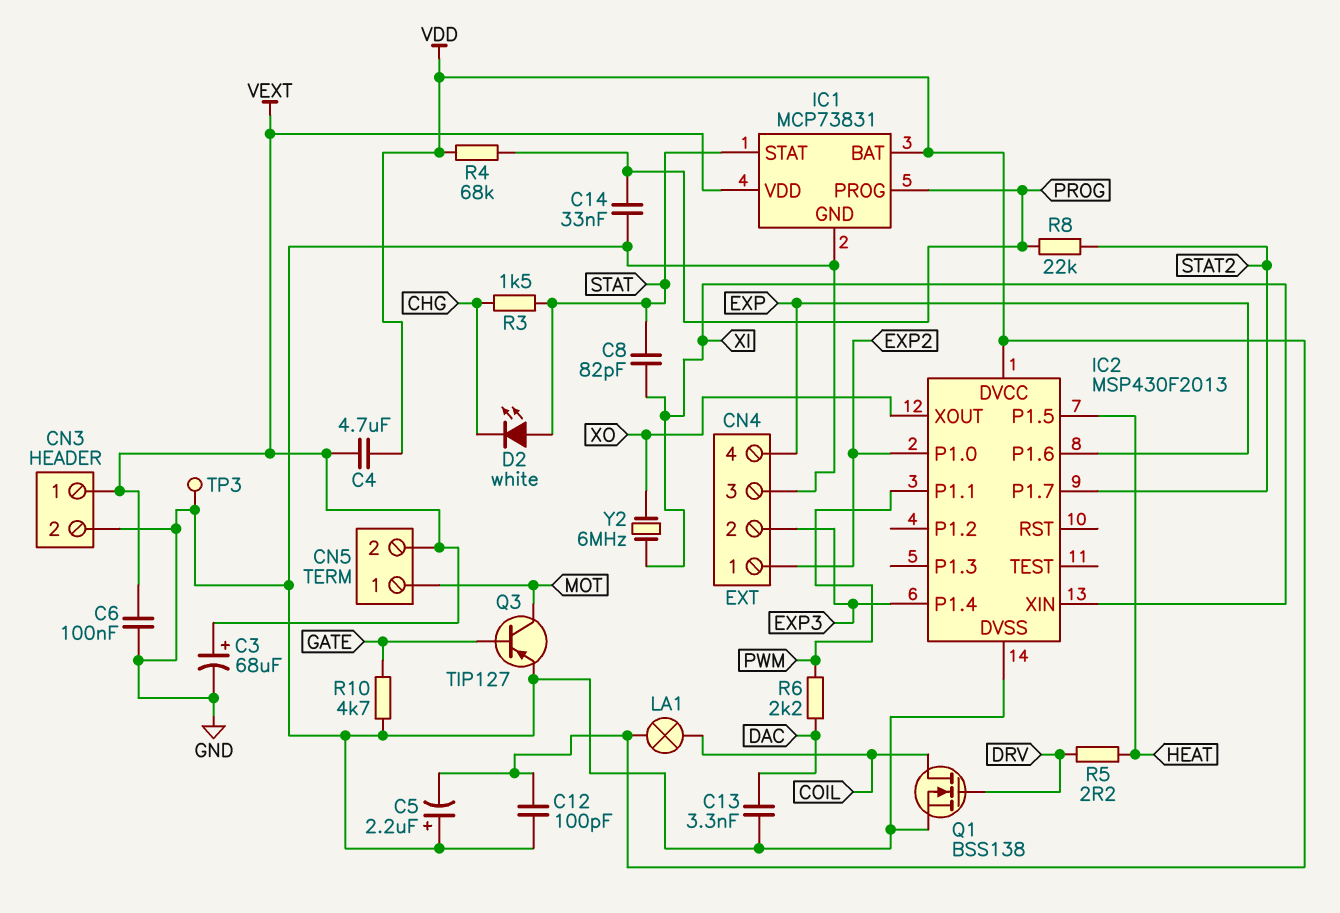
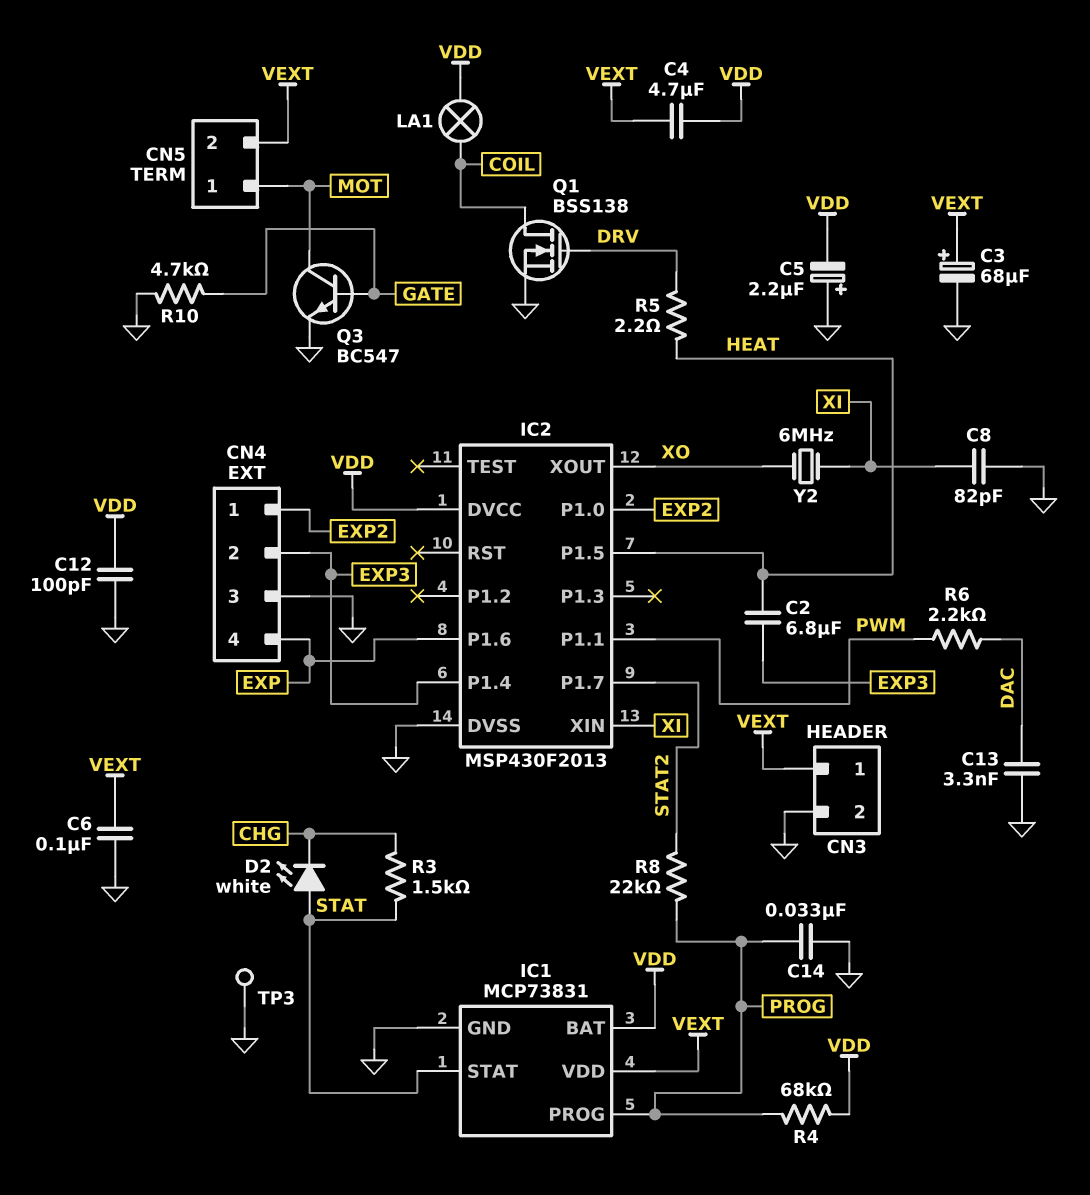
C2: none -> 6.8uF (EXP3, HEAT)
C8: 82pF (STAT, XI) -> 82pF (GND, XI)
Q3: PNP TIP127 (B GATE, C MOT, E GND) -> NPN BC547 (B GATE, C MOT, E GND)

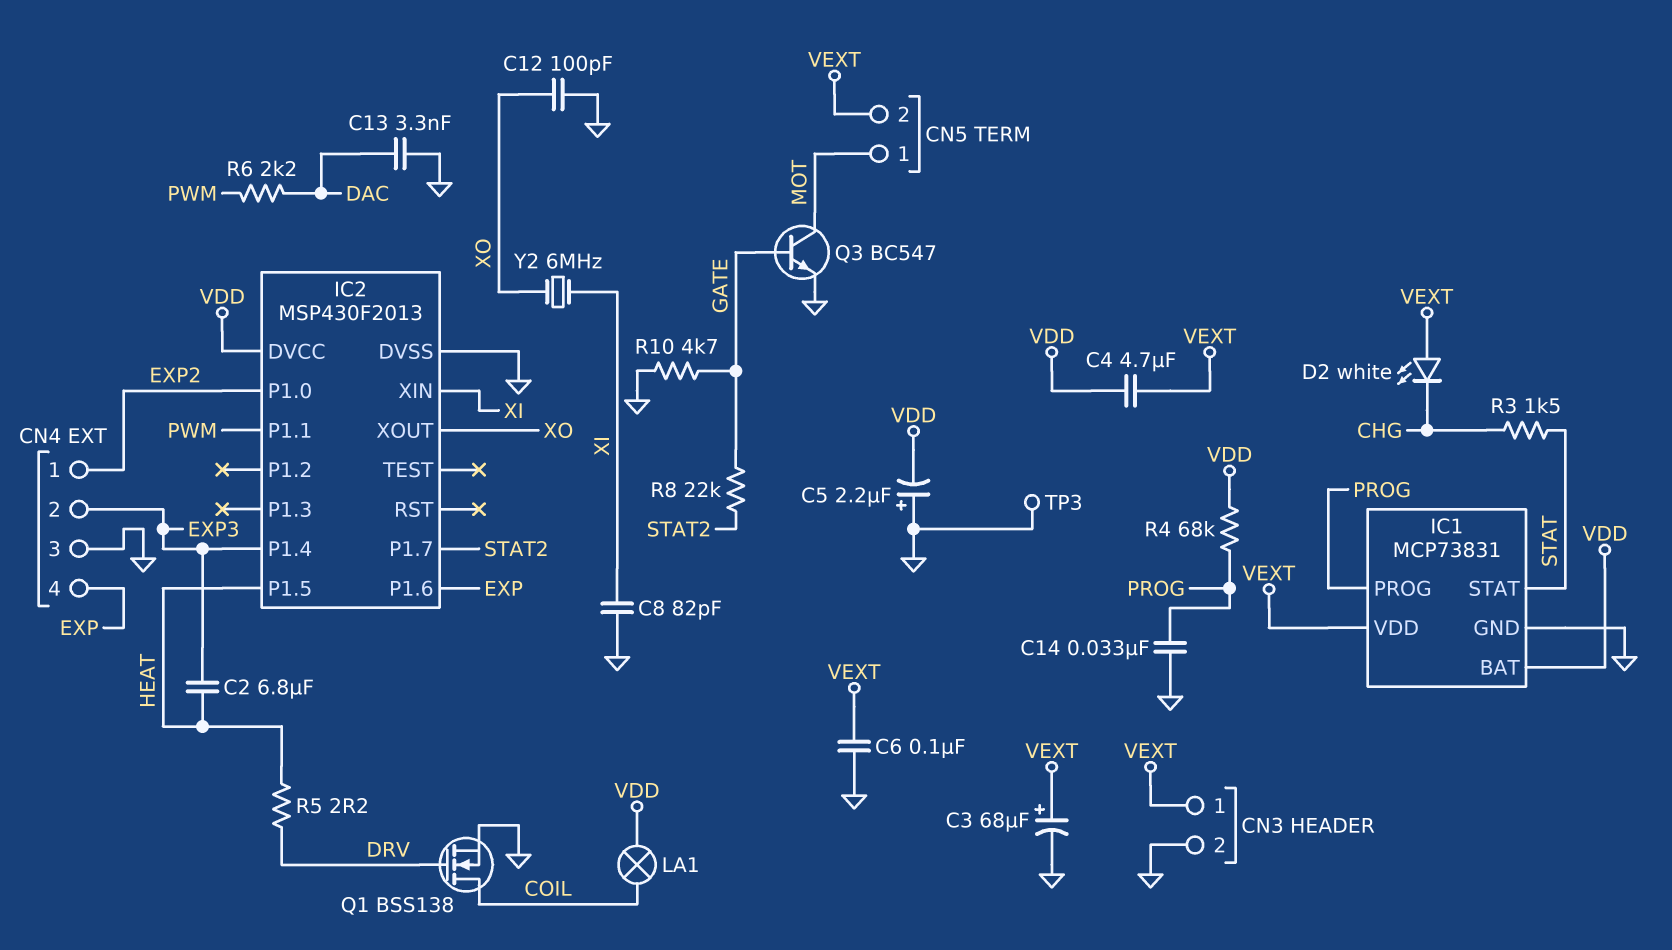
C12: 100pF (GND, VDD) -> 100pF (GND, XO)
D2: LED white (A STAT, K CHG) -> LED white (A VEXT, K CHG)
R8: 22k (PROG, STAT2) -> 22k (GATE, STAT2)

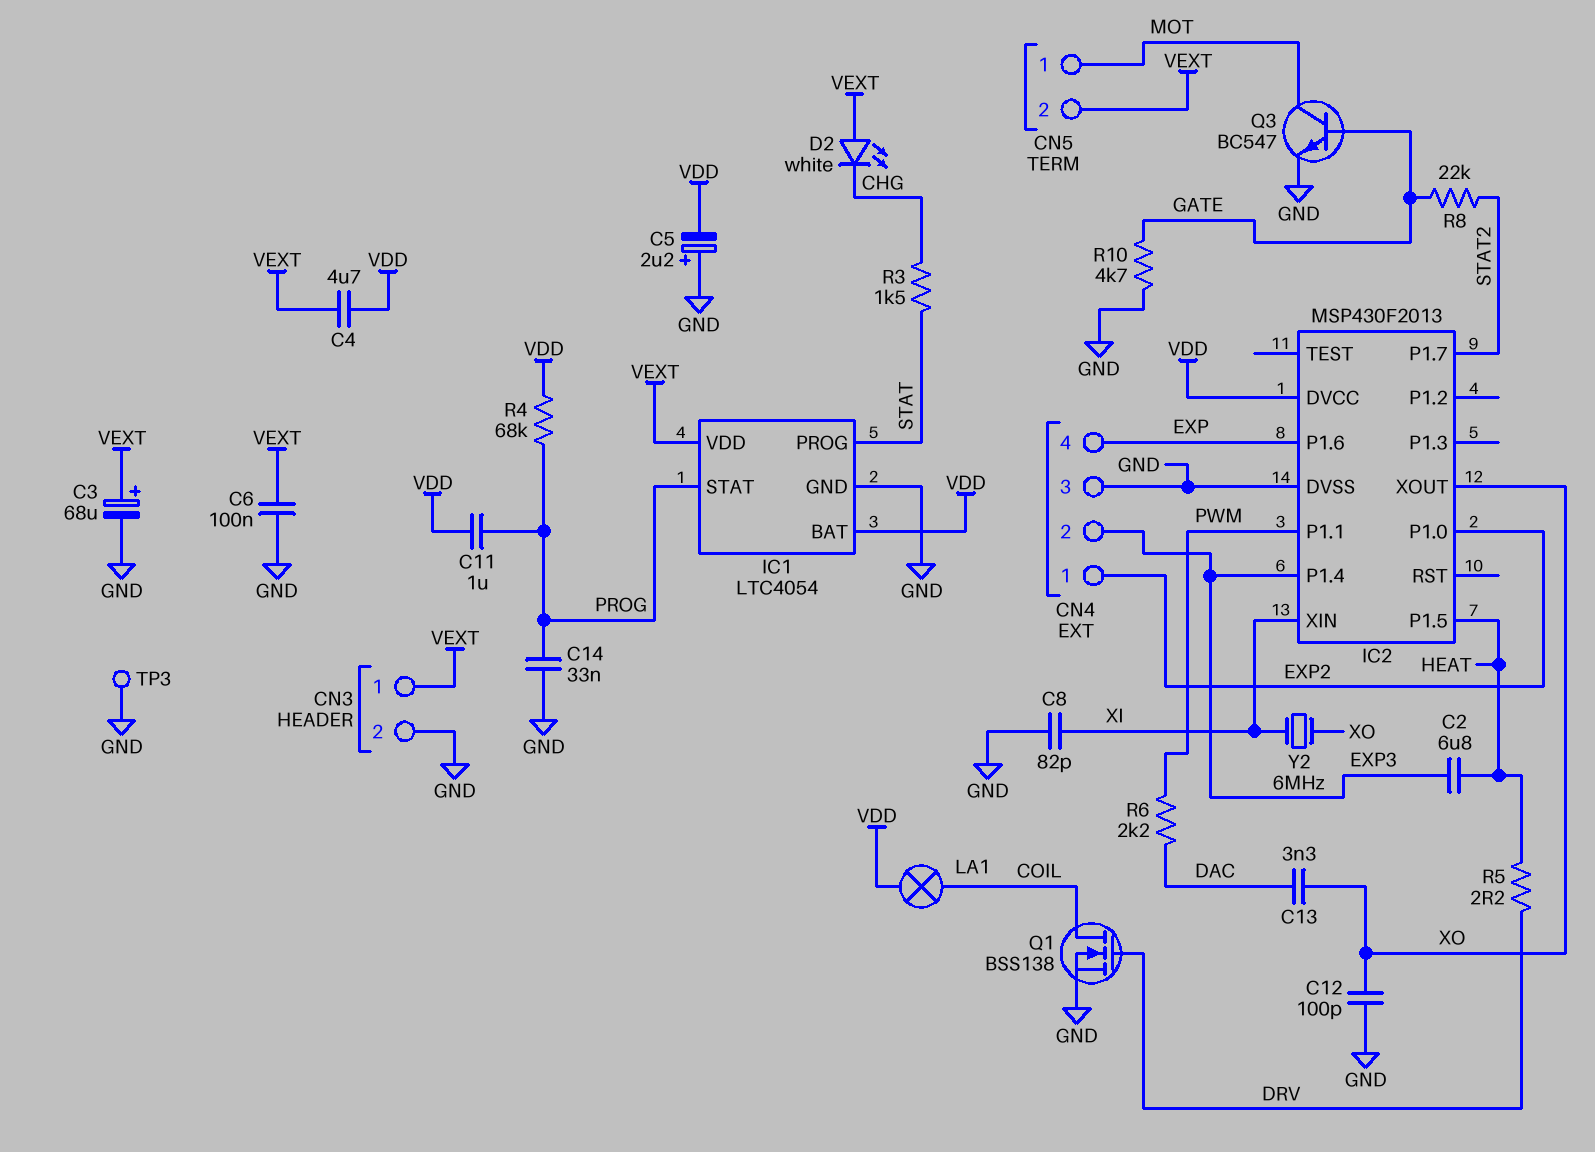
C11: none -> 1uF (PROG, VDD)
C13: 3.3nF (DAC, GND) -> 3.3nF (DAC, XO)
IC1: MCP73831 -> LTC4054
IC1 pin PROG: PROG -> STAT
IC1 pin STAT: STAT -> PROG

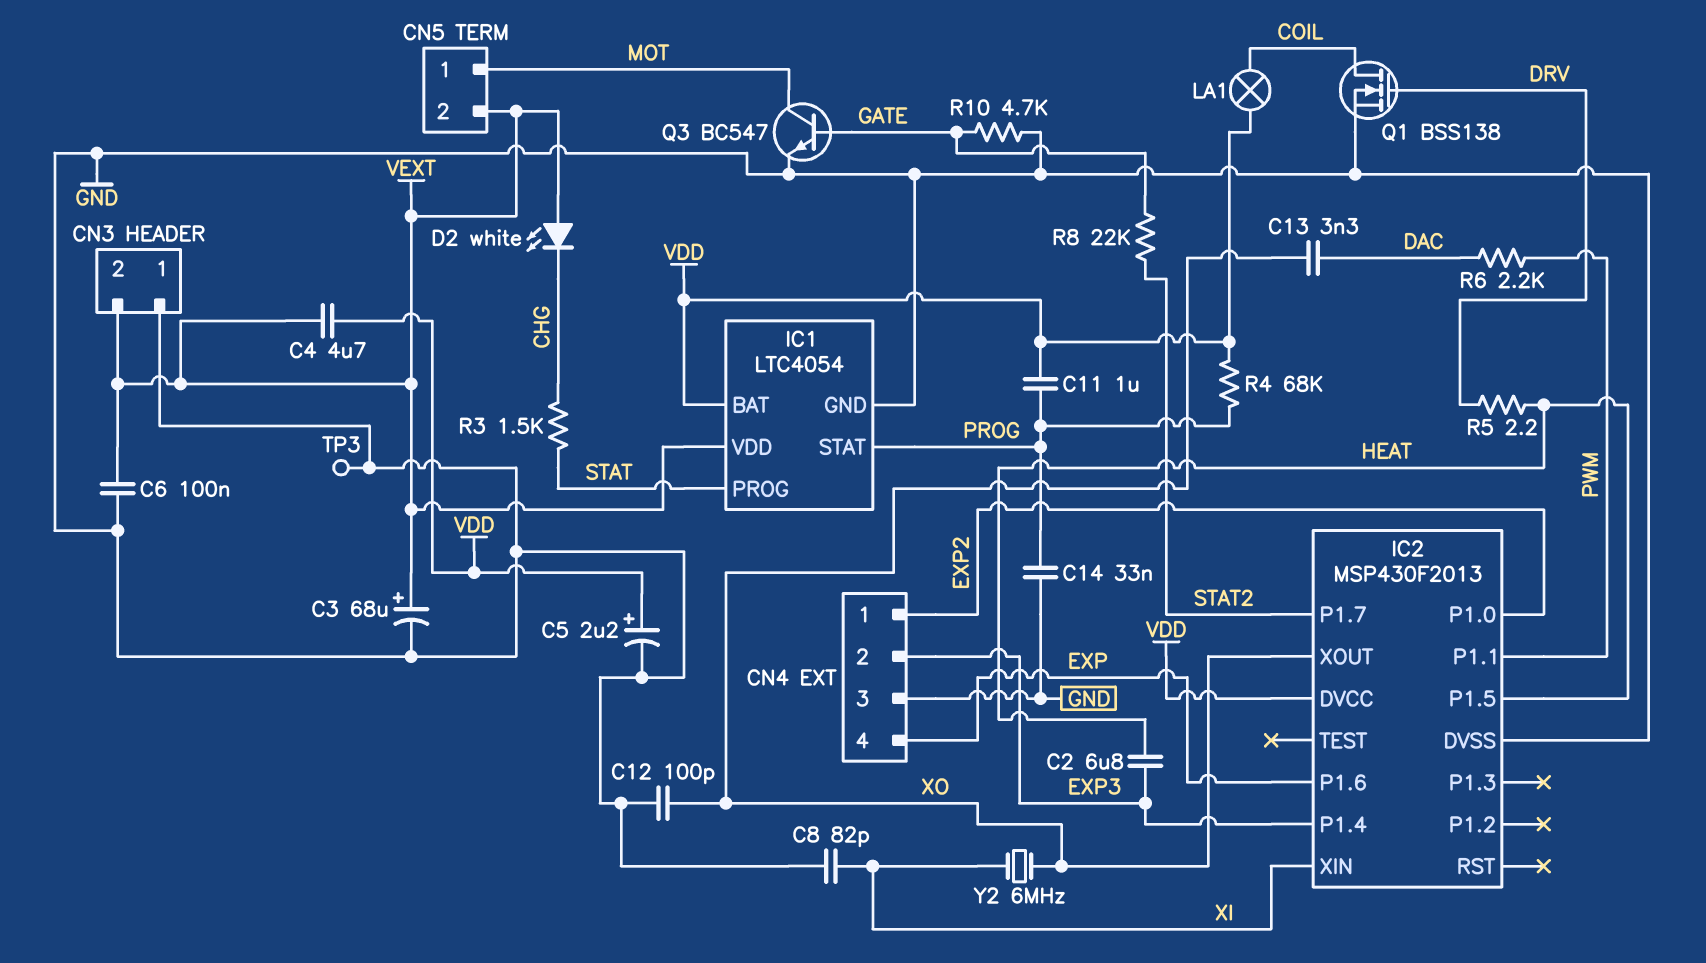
C5: 2.2uF (plus GND, minus VDD) -> 2.2uF (plus VDD, minus GND)
CN3 pin 1: VEXT -> GND
CN3 pin 2: GND -> VEXT

